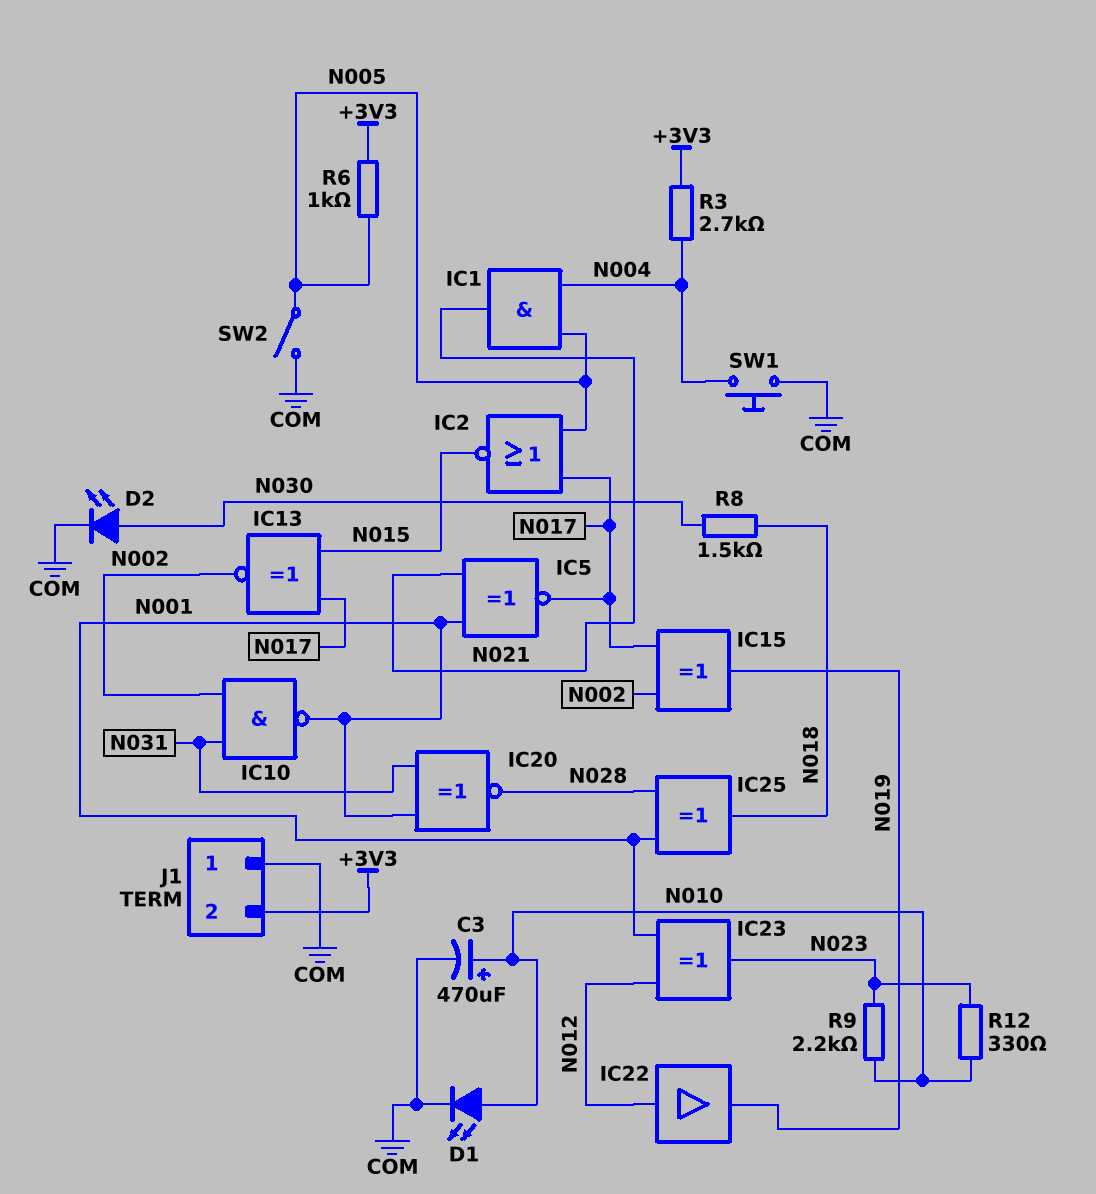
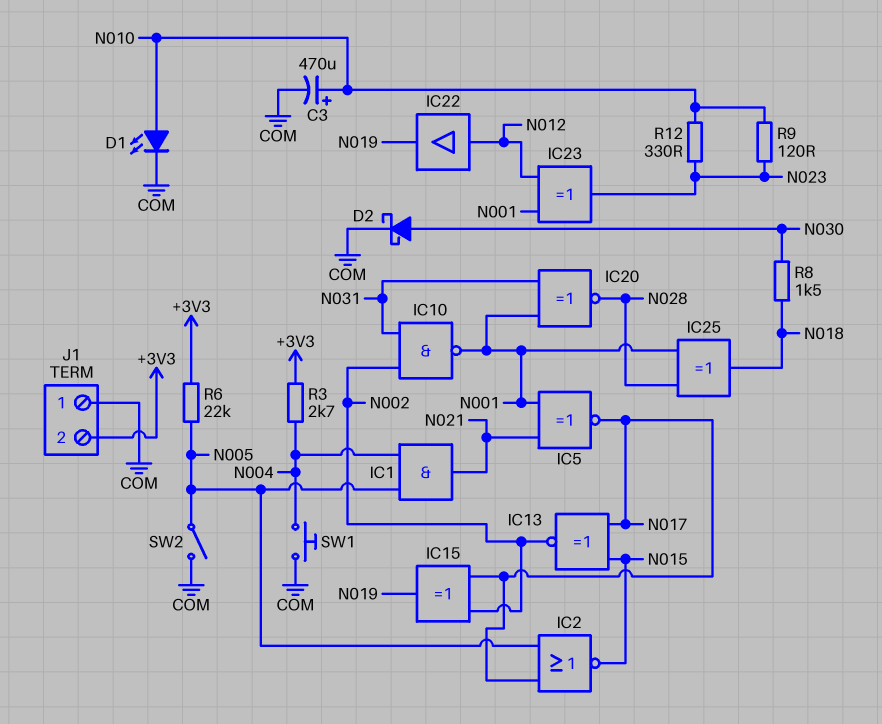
D2: LED (A N030, K COM) -> schottky (A N030, K COM)
R6: 1k (+3V3, N005) -> 22k (+3V3, N005)
R9: 2.2k (N010, N023) -> 120 (N010, N023)

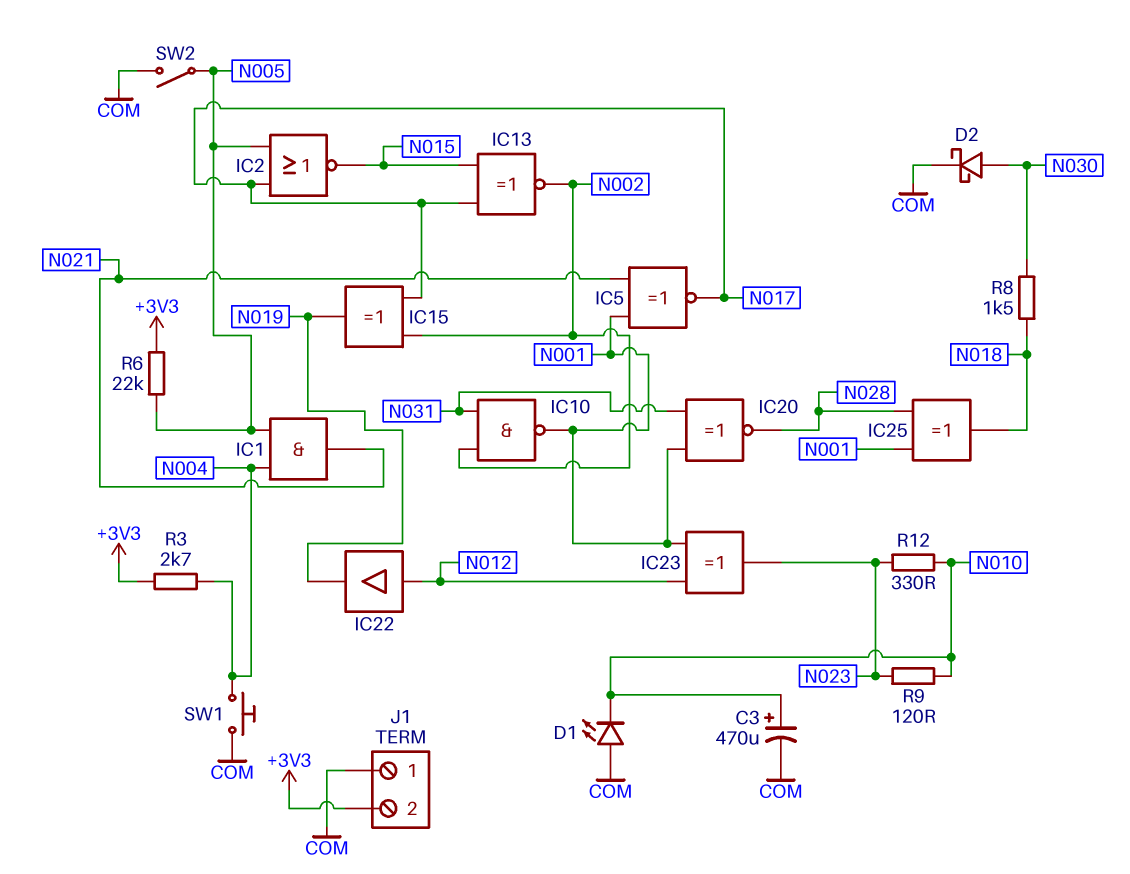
D1: LED (A N010, K COM) -> LED (A COM, K N010)

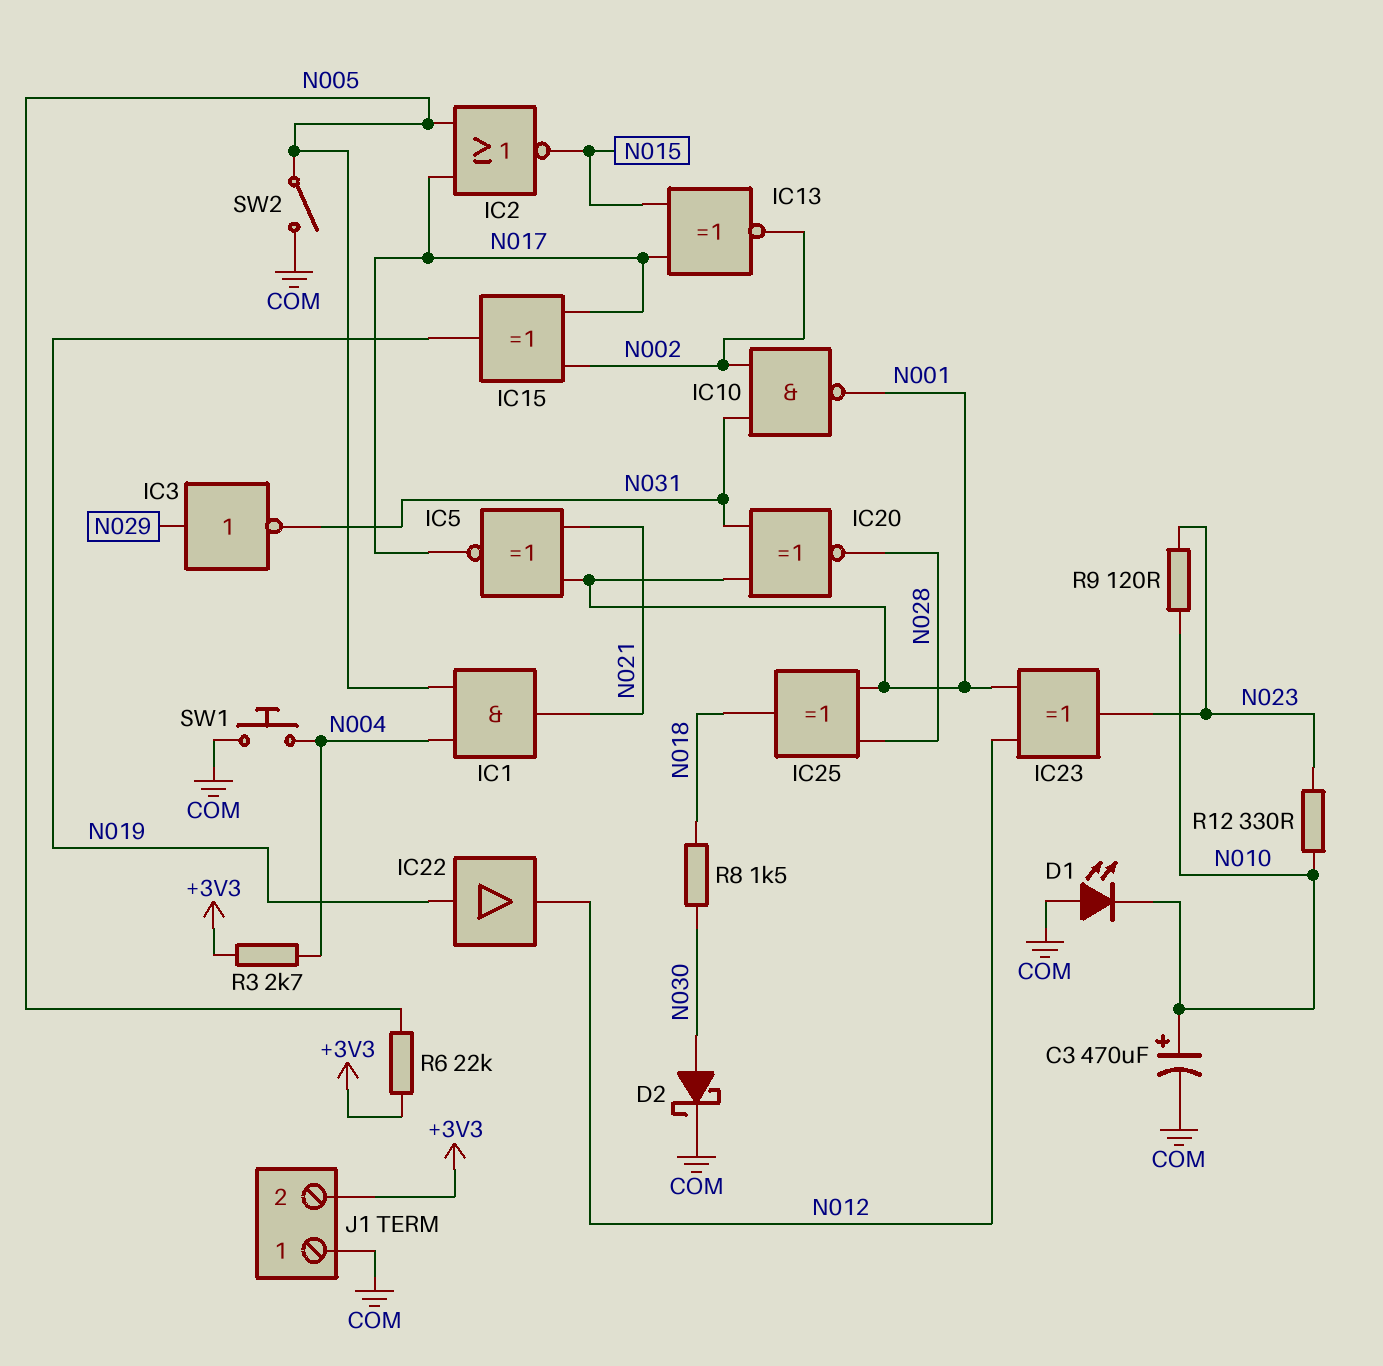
IC3: none -> NOT (in N029, out N031)
IC22: buffer (in N012, out N019) -> buffer (in N019, out N012)

